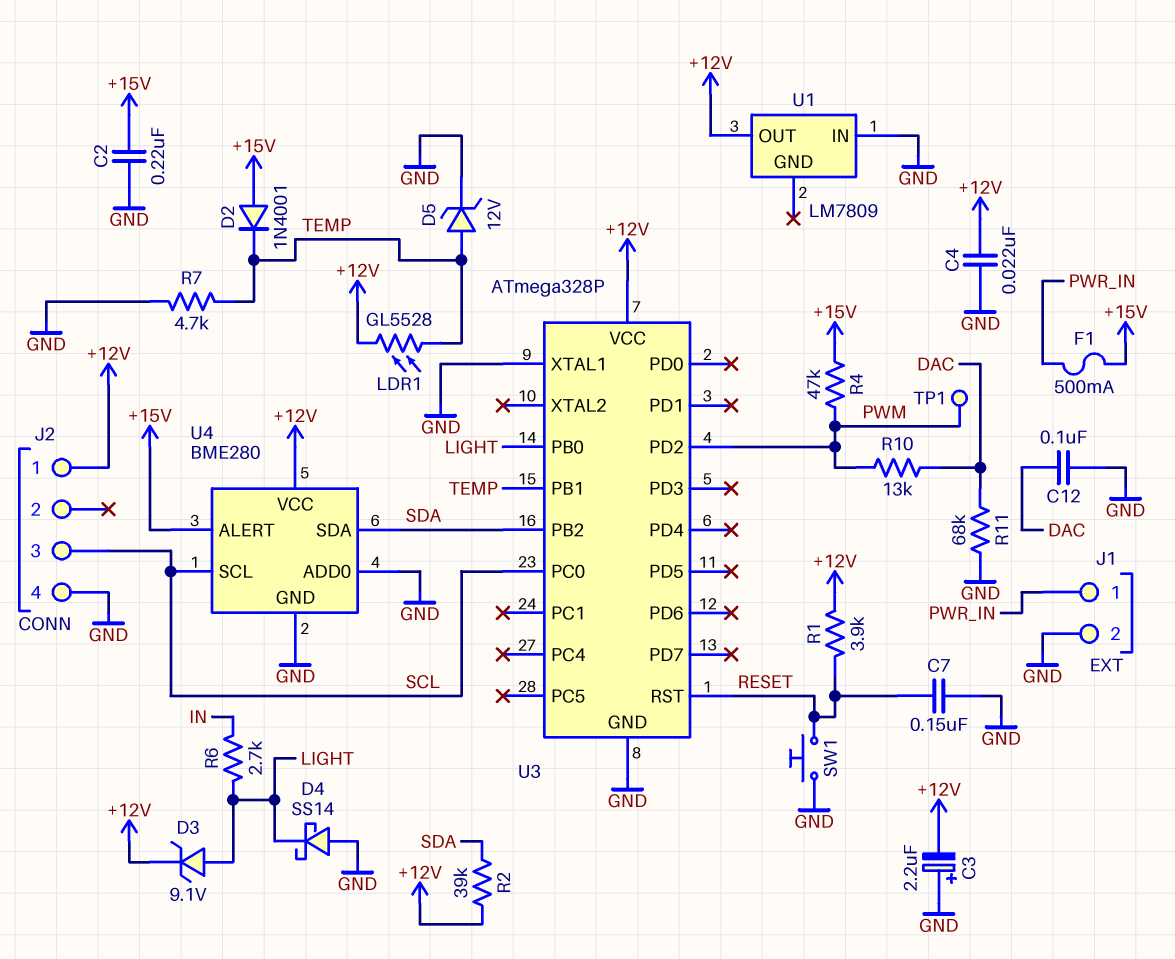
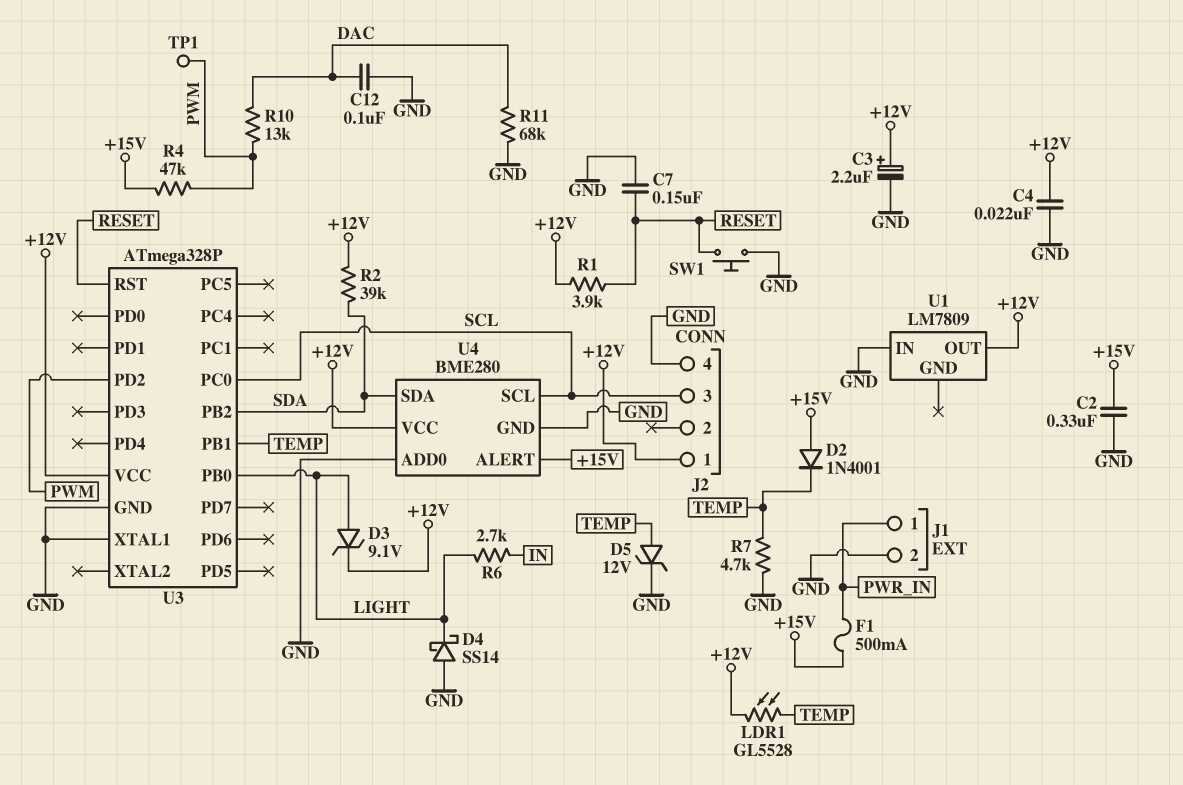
C2: 220nF (+15V, GND) -> 330nF (+15V, GND)
C3: 2.2uF (plus GND, minus +12V) -> 2.2uF (plus +12V, minus GND)

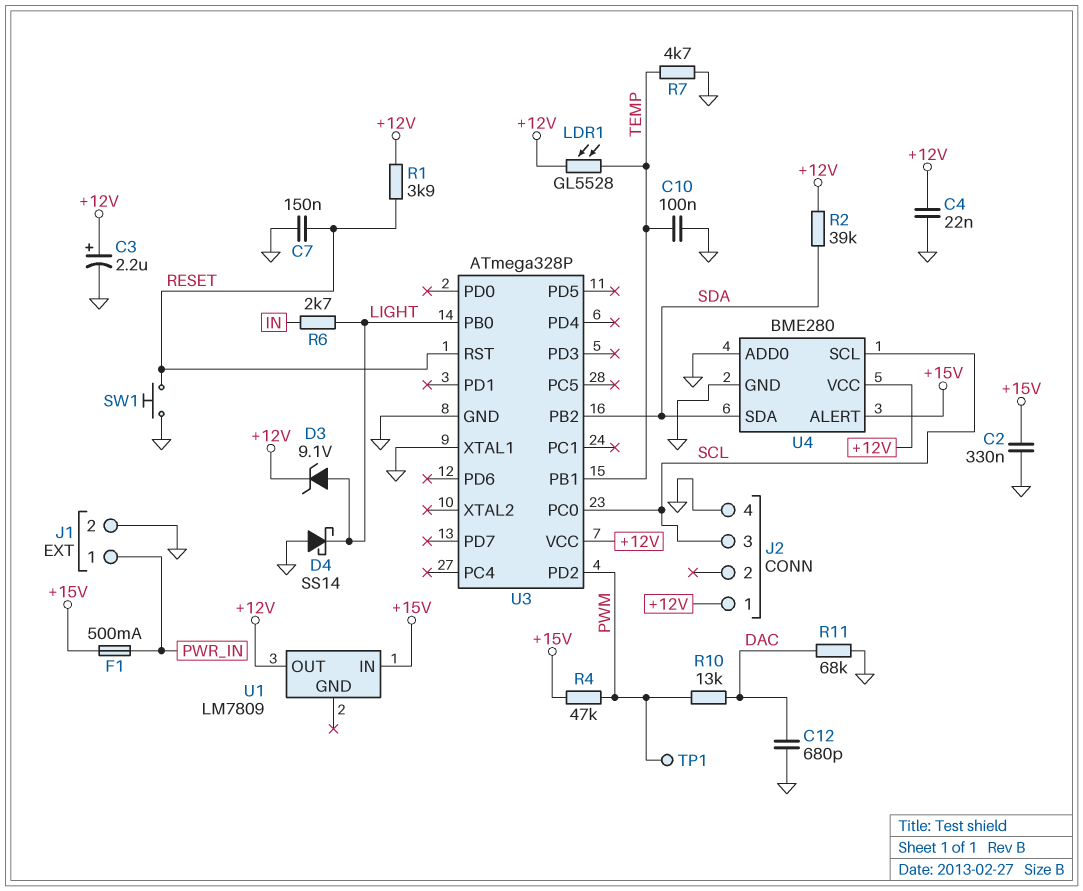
C10: none -> 100nF (GND, TEMP)
C12: 100nF (DAC, GND) -> 680pF (DAC, GND)
D2: diode 1N4001 (A +15V, K TEMP) -> none
D5: zener 12V (A TEMP, K GND) -> none
U1 pin IN: GND -> +15V

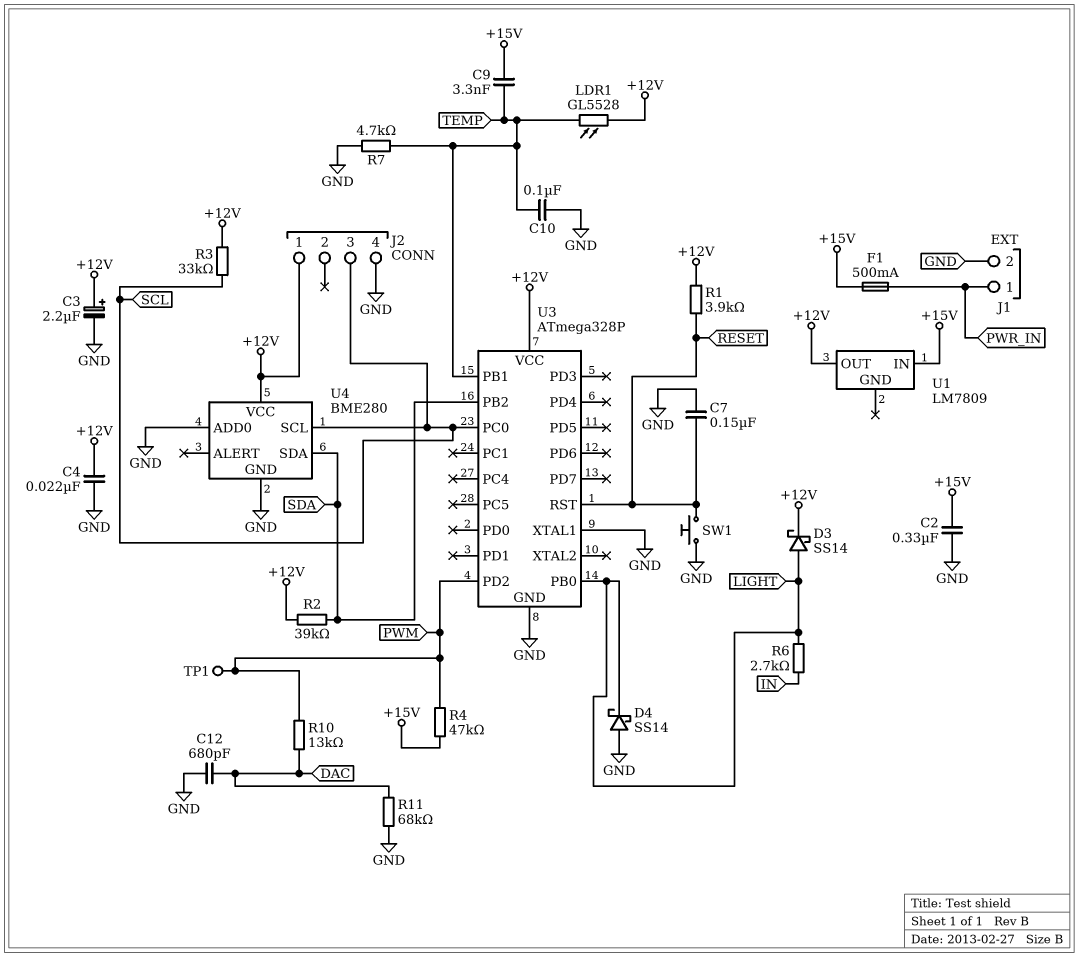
C9: none -> 3.3nF (+15V, TEMP)
D3: zener 9.1V (A LIGHT, K +12V) -> schottky SS14 (A LIGHT, K +12V)
R3: none -> 33k (+12V, SCL)
U4 pin ALERT: +15V -> none

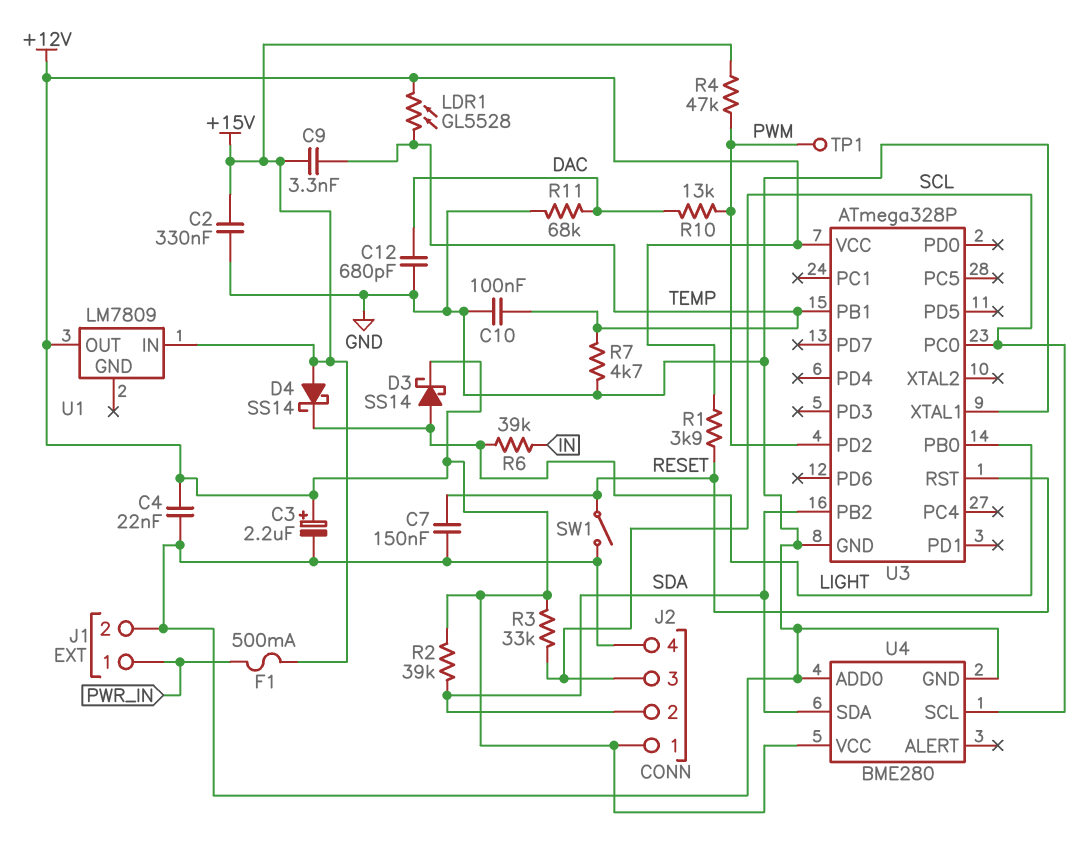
D4: schottky SS14 (A GND, K LIGHT) -> schottky SS14 (A +15V, K LIGHT)
J2 pin 2: none -> SDA
R6: 2.7k (IN, LIGHT) -> 39k (IN, LIGHT)
SW1: button (GND, RESET) -> switch (GND, RESET)

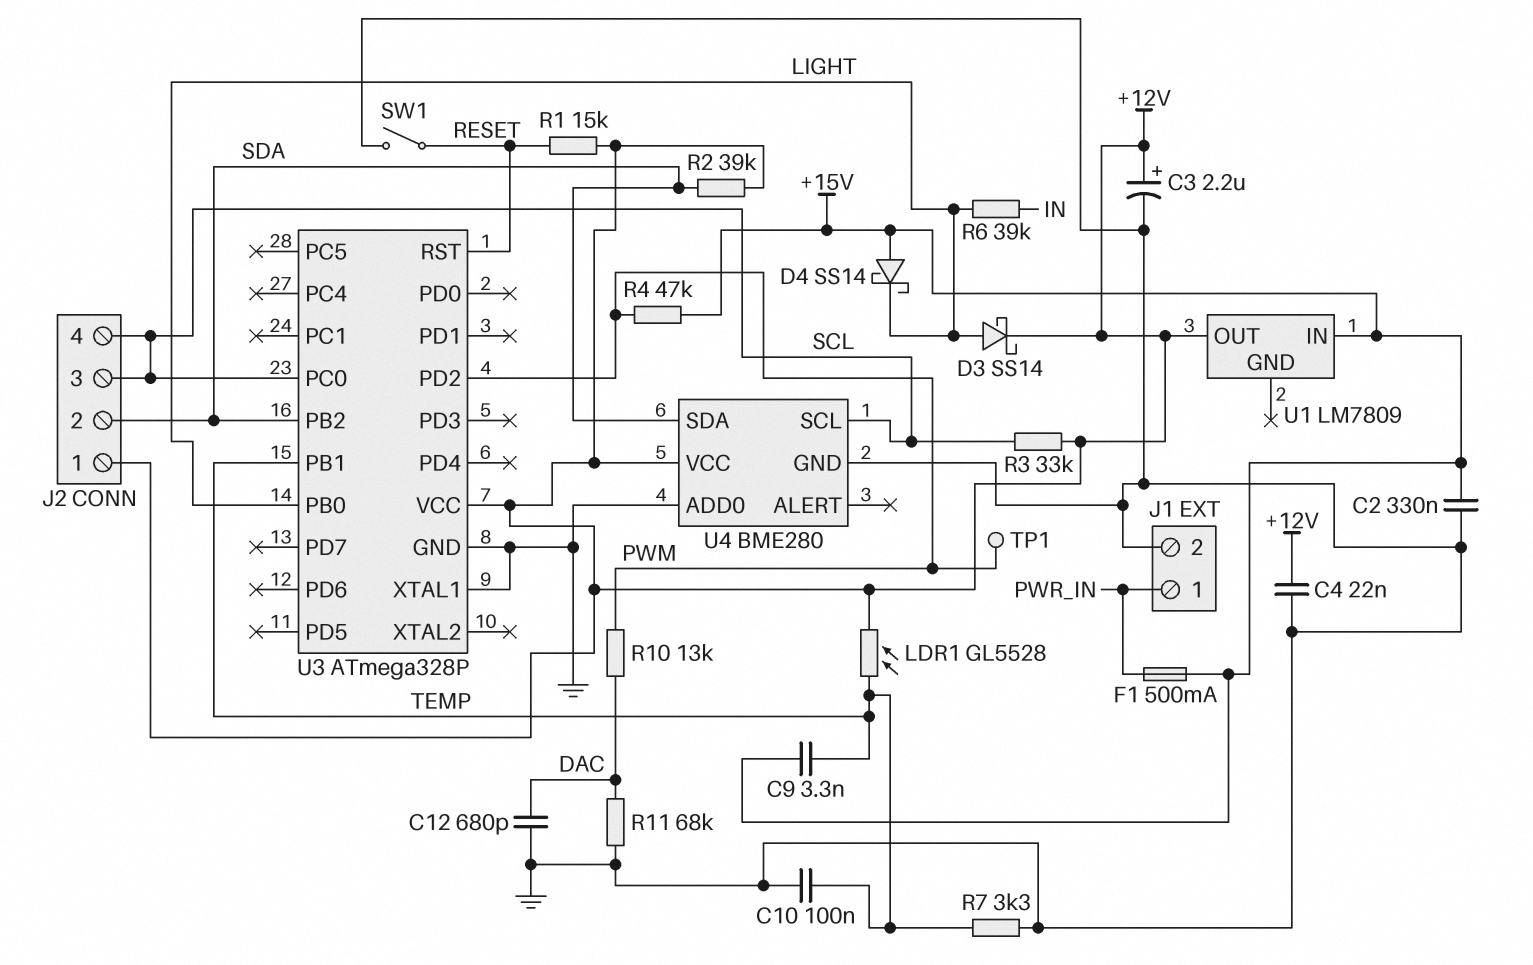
C7: 150nF (GND, RESET) -> none
J2 pin 4: GND -> SCL
R1: 3.9k (+12V, RESET) -> 15k (+12V, RESET)
R7: 4.7k (GND, TEMP) -> 3.3k (GND, TEMP)

